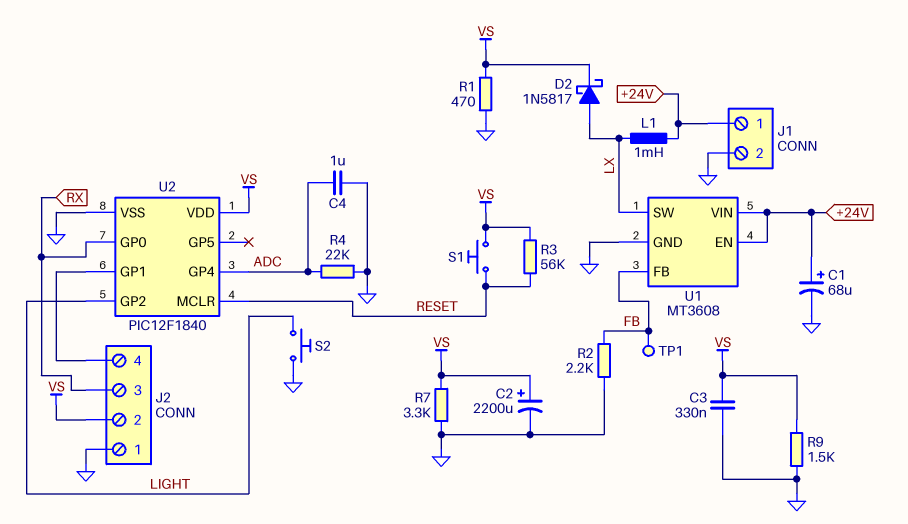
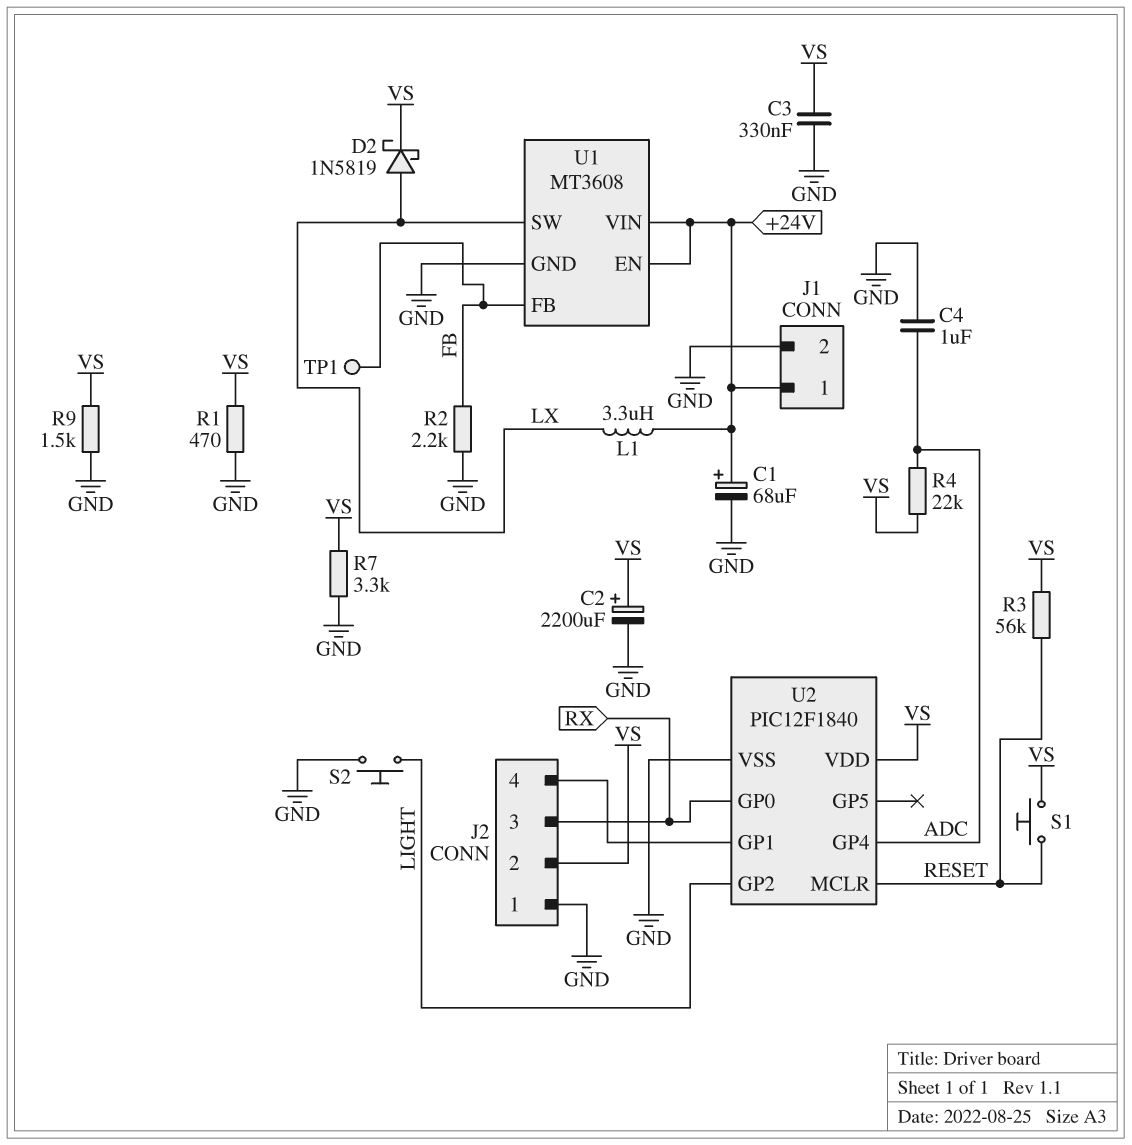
D2: schottky 1N5817 (A LX, K VS) -> schottky 1N5819 (A LX, K VS)
L1: 1mH (+24V, LX) -> 3.3uH (+24V, LX)
R4: 22k (ADC, GND) -> 22k (ADC, VS)

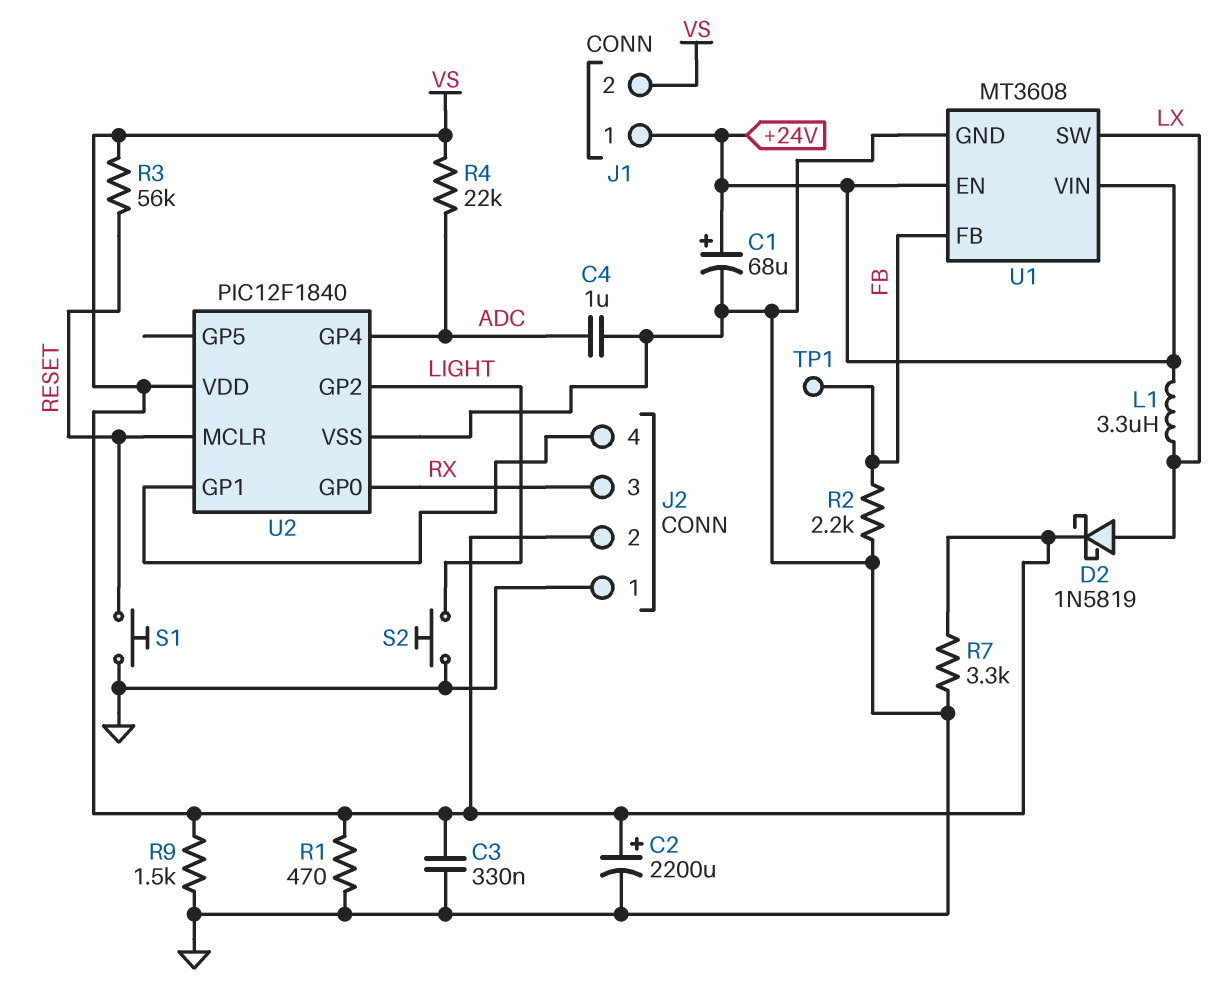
J1 pin 2: GND -> VS
S1: button (RESET, VS) -> button (GND, RESET)

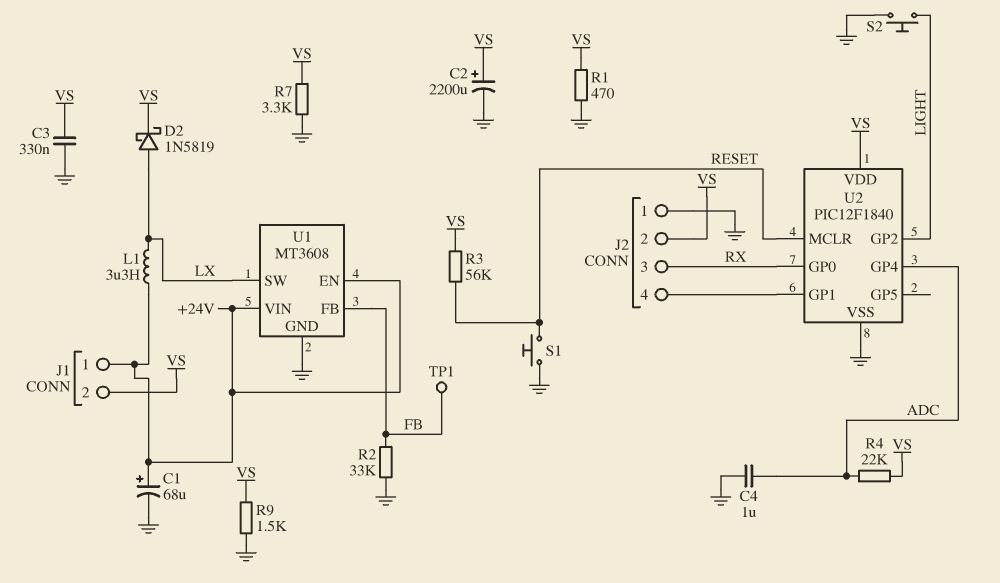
R2: 2.2k (FB, GND) -> 33k (FB, GND)

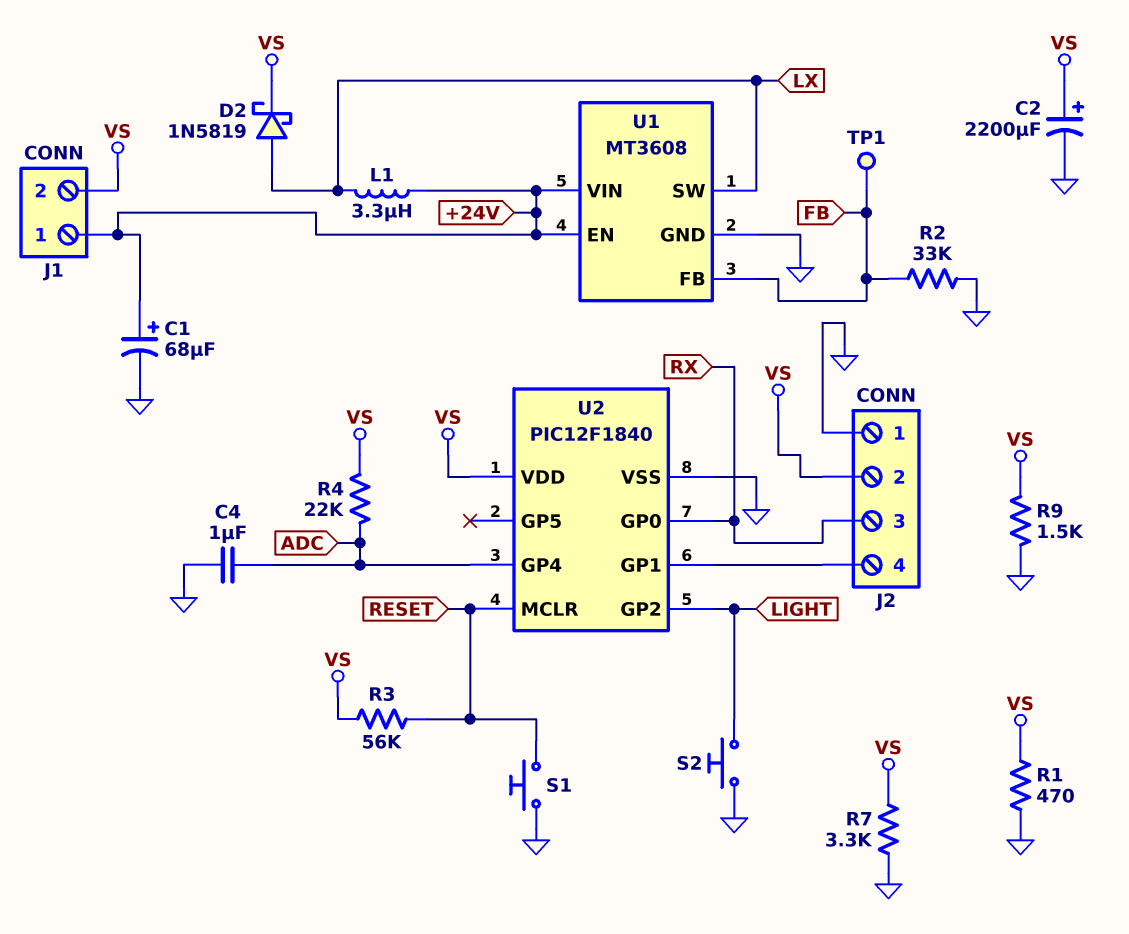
C3: 330nF (GND, VS) -> none

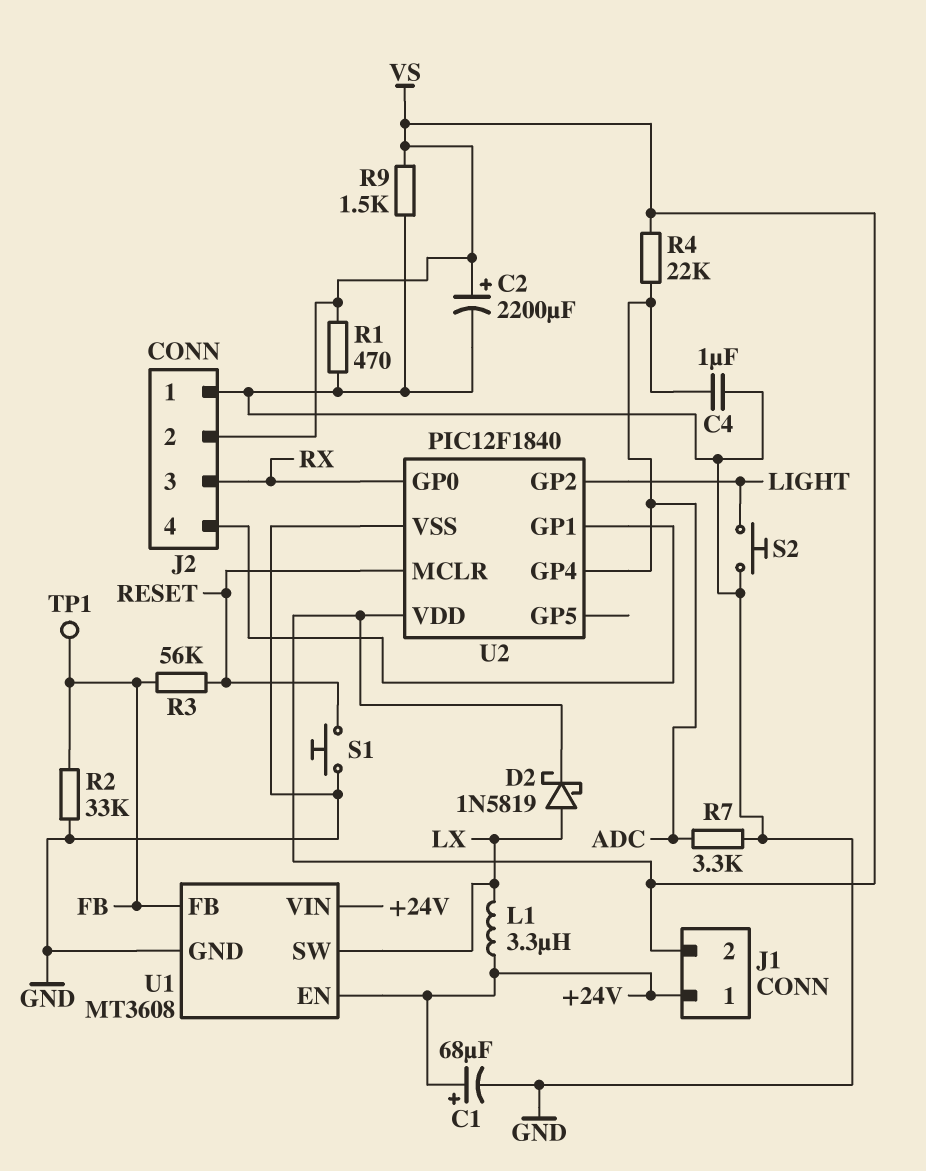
R3: 56k (RESET, VS) -> 56k (FB, RESET)
R7: 3.3k (GND, VS) -> 3.3k (ADC, GND)

